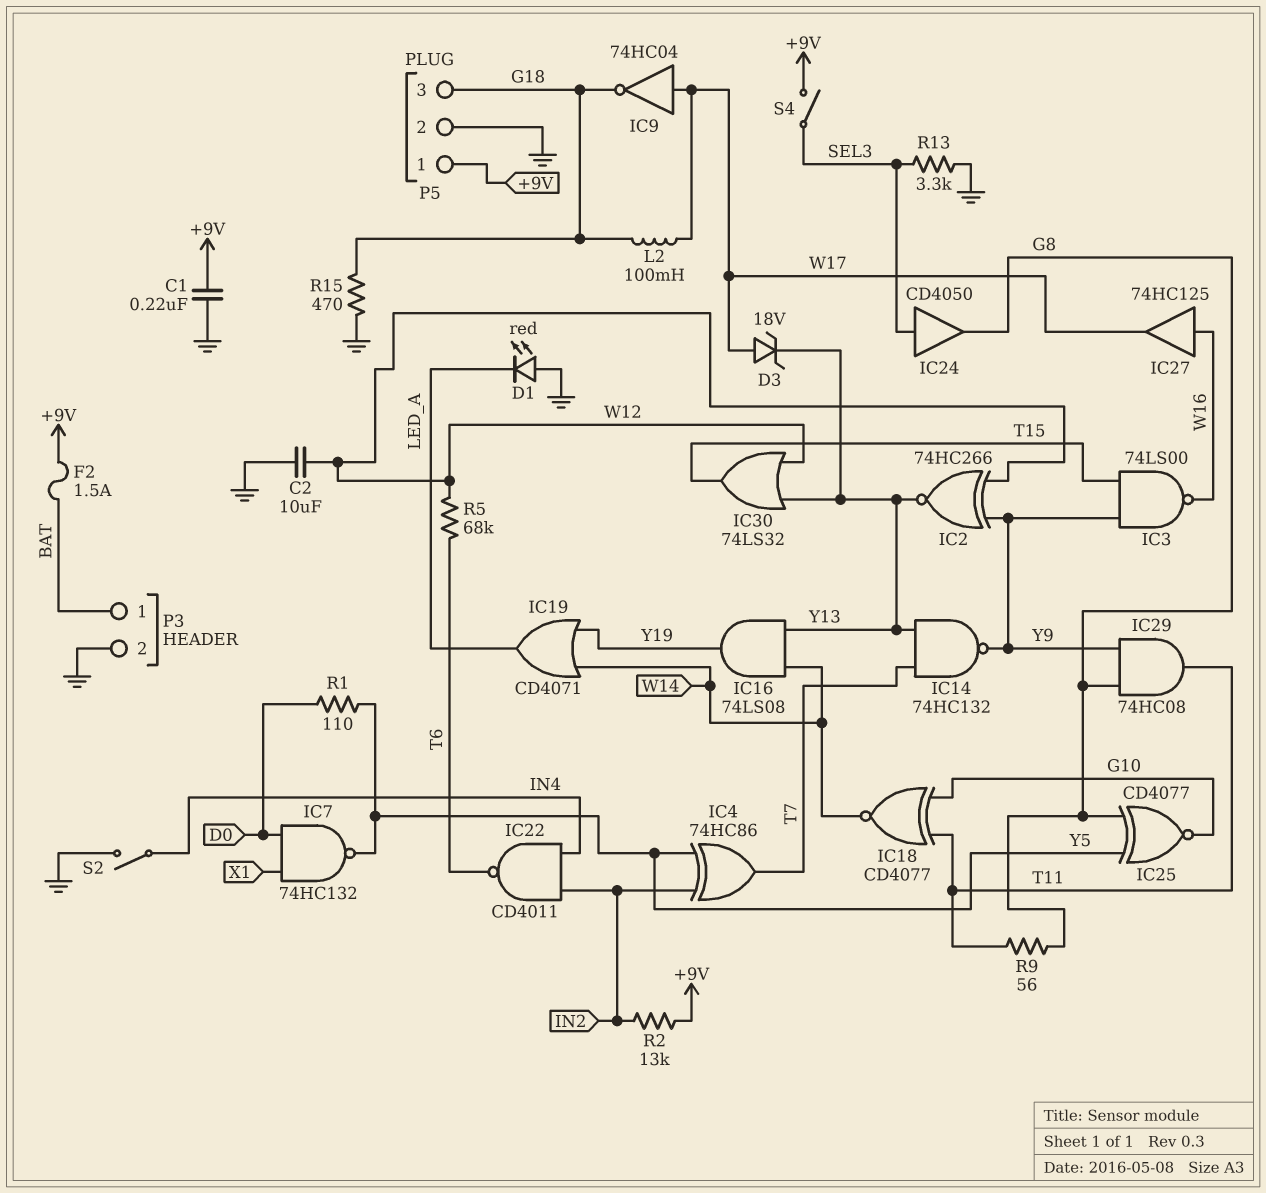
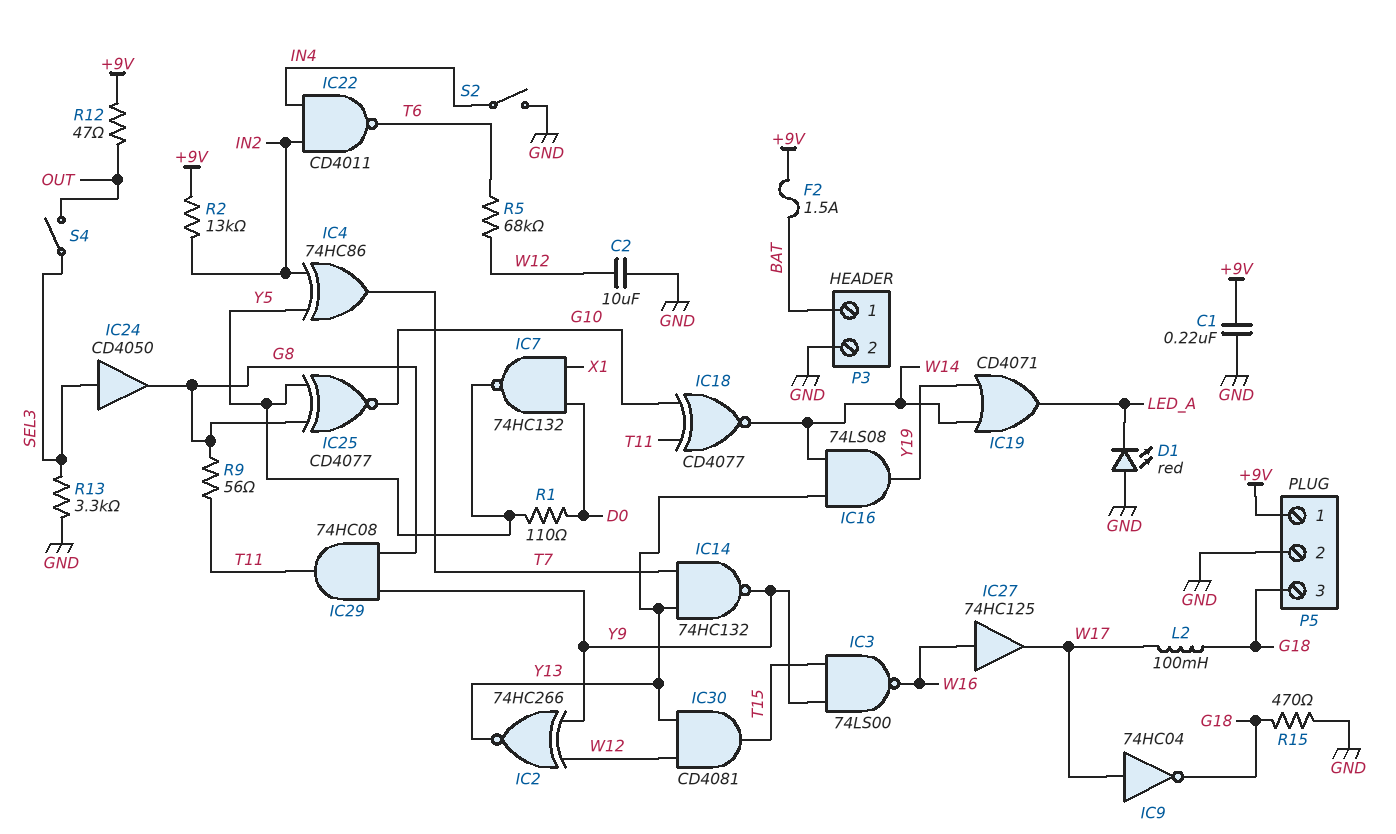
D3: zener 18V (A W17, K Y13) -> none
IC30: OR 74LS32 (in W12, in Y13, out T15) -> AND CD4081 (in W12, in Y13, out T15)
R12: none -> 47 (+9V, OUT)
S4: switch (+9V, SEL3) -> switch (OUT, SEL3)

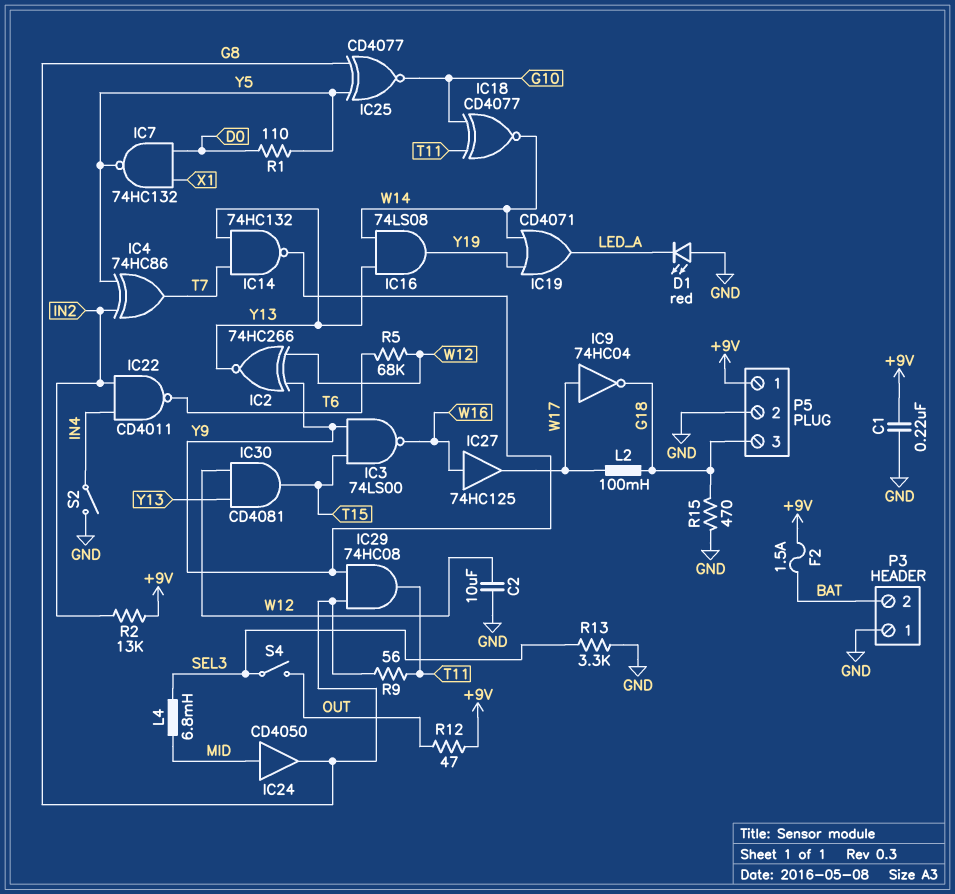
IC24: buffer CD4050 (in SEL3, out G8) -> buffer CD4050 (in MID, out G8)
L4: none -> 6.8mH (MID, SEL3)
P3 pin 1: BAT -> GND
P3 pin 2: GND -> BAT

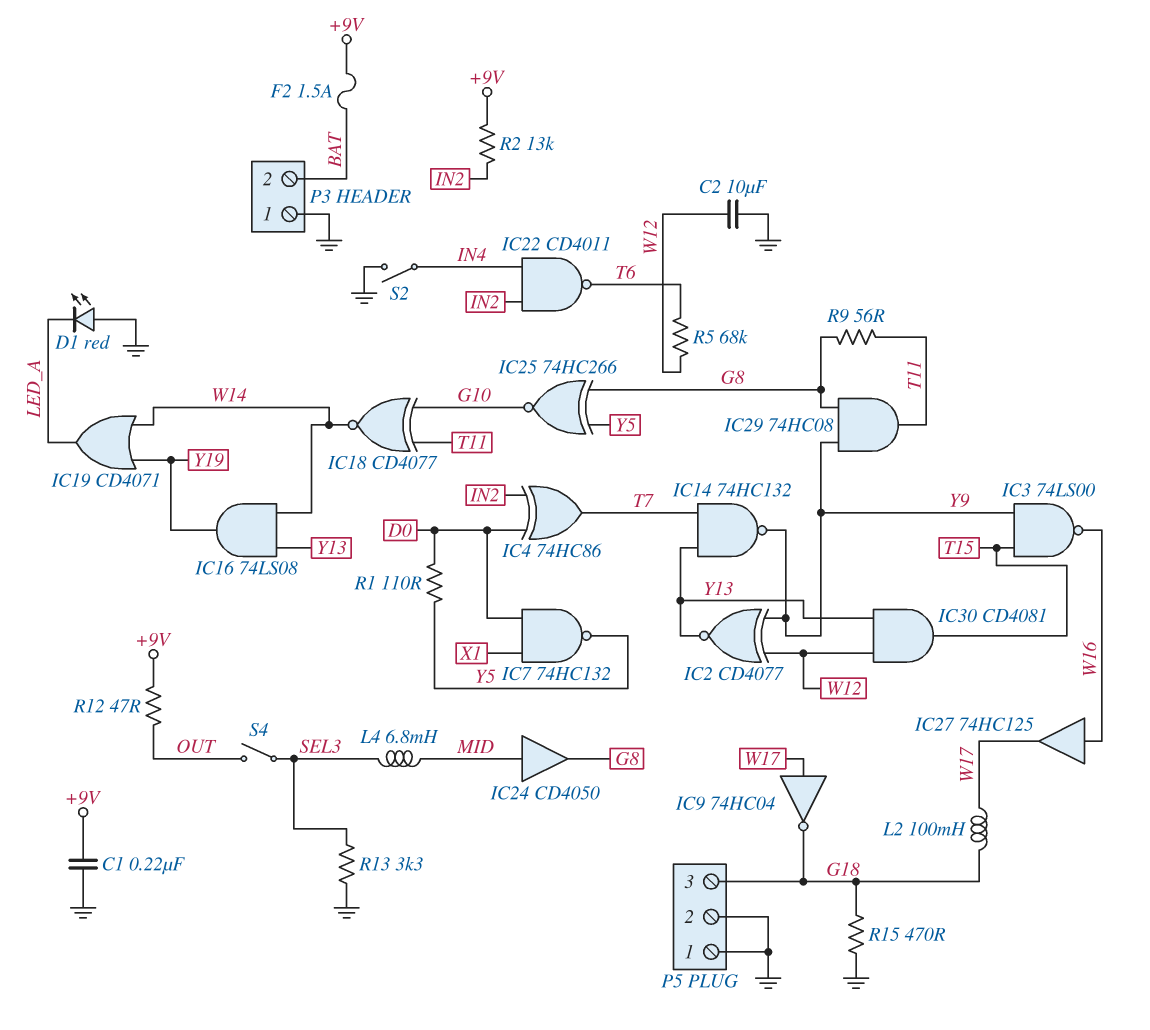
IC2: XNOR 74HC266 (in W12, in Y9, out Y13) -> XNOR CD4077 (in W12, in Y9, out Y13)
IC4: XOR 74HC86 (in IN2, in Y5, out T7) -> XOR 74HC86 (in D0, in IN2, out T7)
IC25: XNOR CD4077 (in G8, in Y5, out G10) -> XNOR 74HC266 (in G8, in Y5, out G10)
P5 pin 1: +9V -> GND

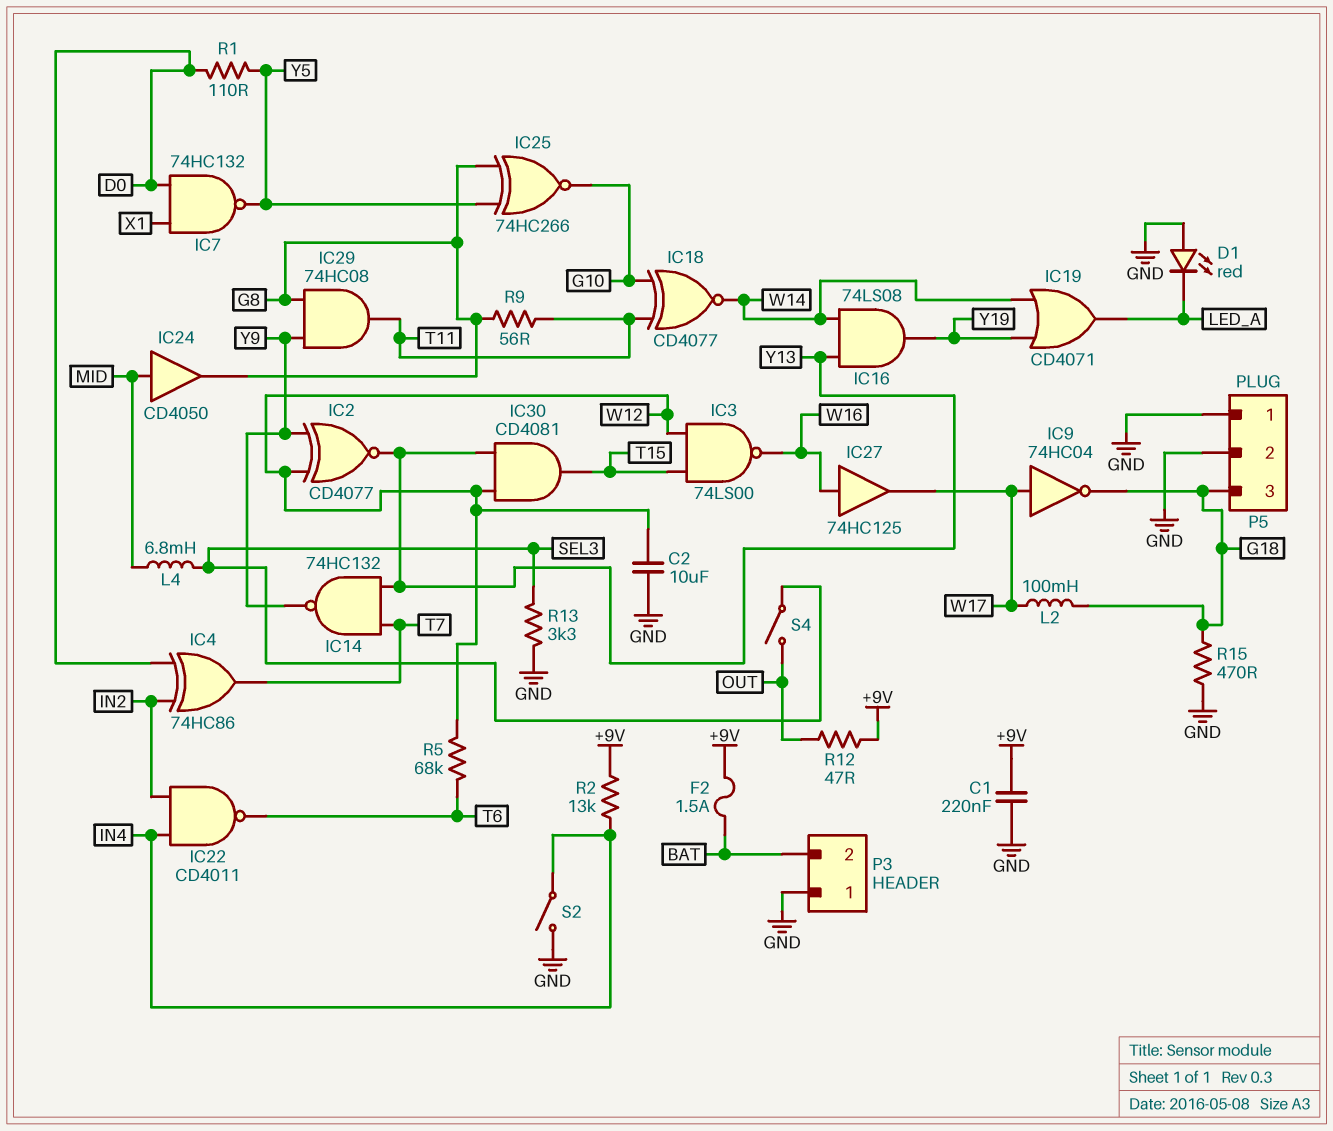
IC3: NAND 74LS00 (in T15, in Y9, out W16) -> NAND 74LS00 (in T15, in W12, out W16)
R2: 13k (+9V, IN2) -> 13k (+9V, IN4)

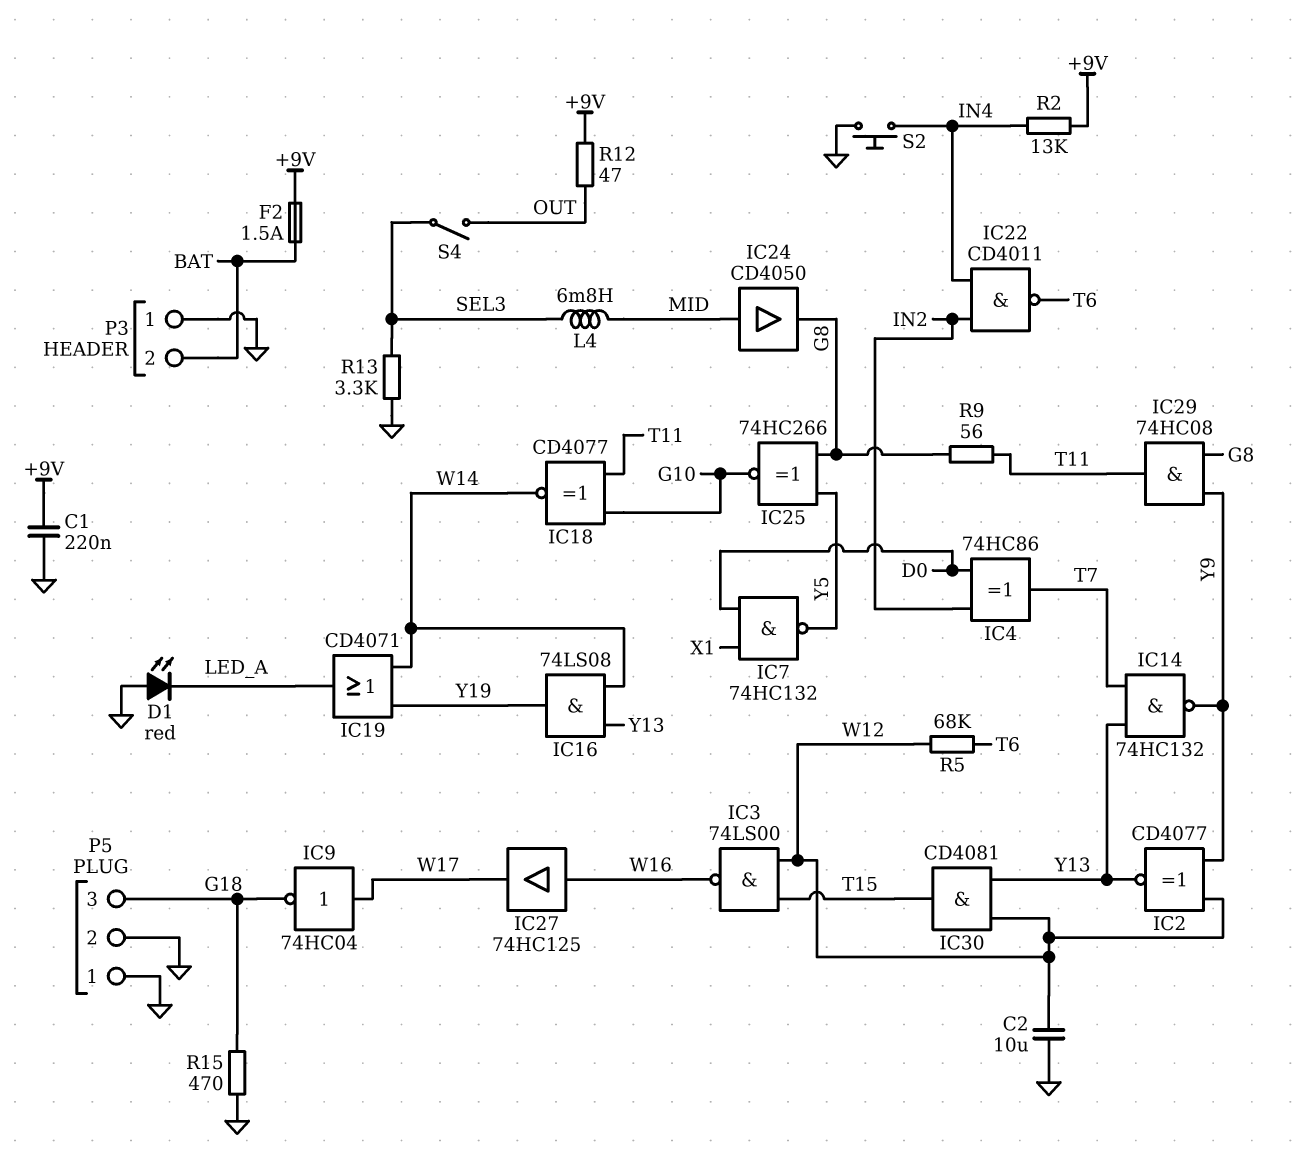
L2: 100mH (G18, W17) -> none
R1: 110 (D0, Y5) -> none
S2: switch (GND, IN4) -> button (GND, IN4)

